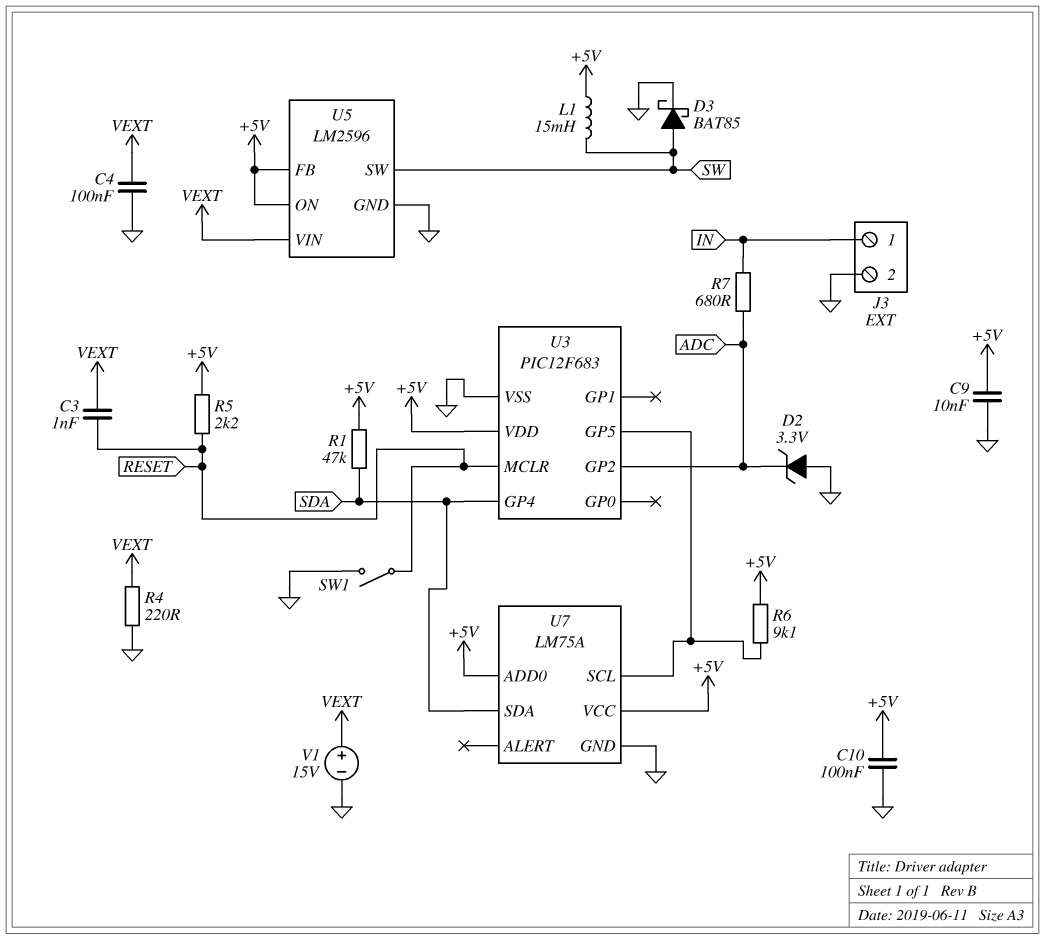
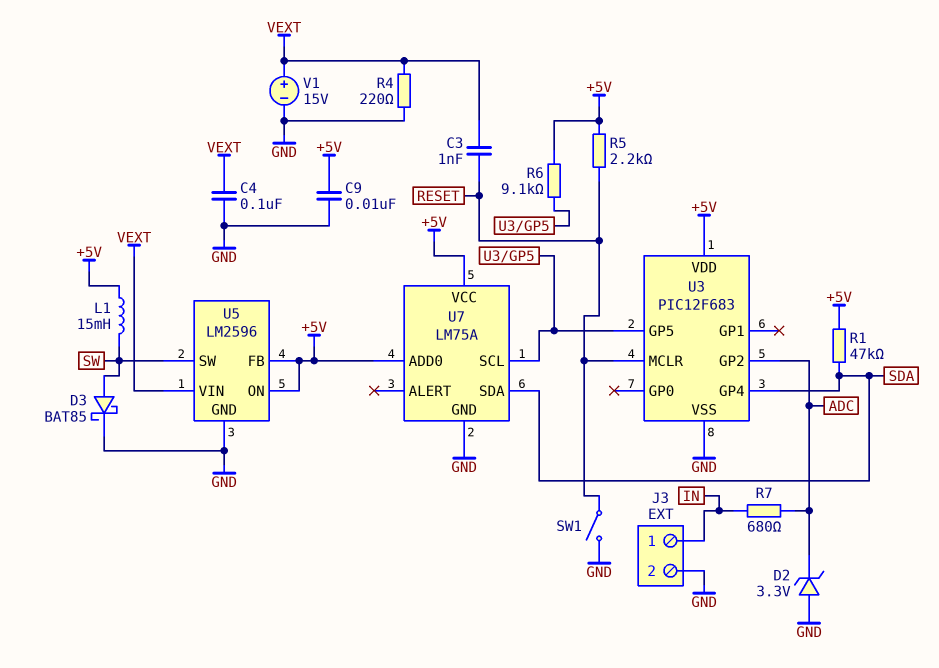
C10: 100nF (+5V, GND) -> none

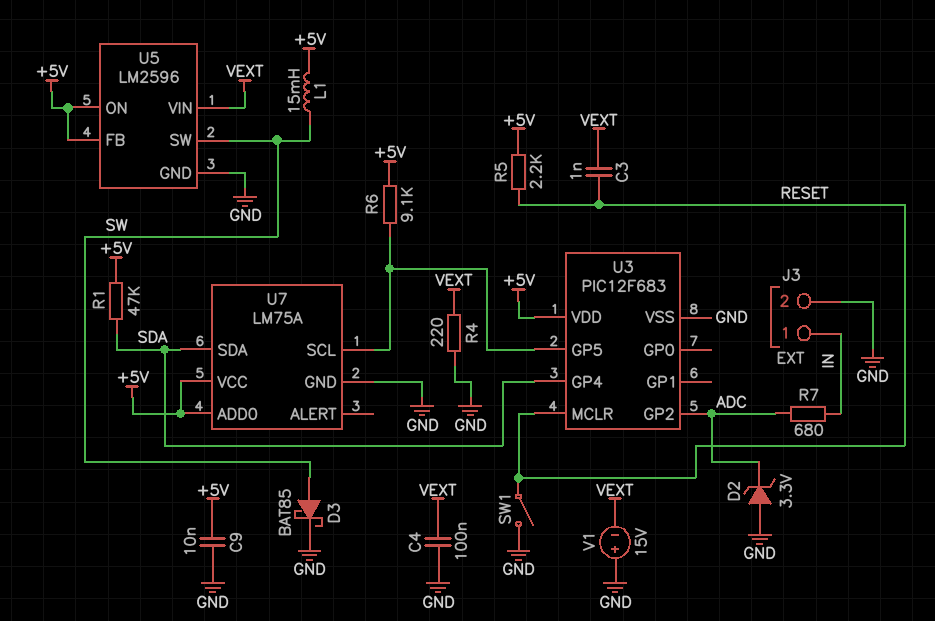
V1: 15V (plus VEXT, minus GND) -> 15V (plus GND, minus VEXT)

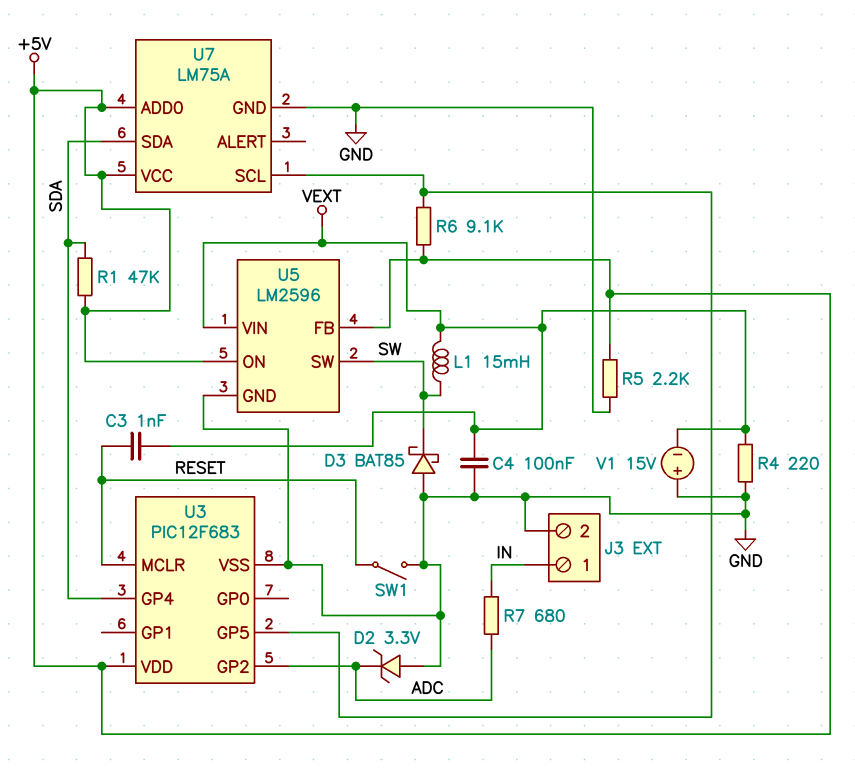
C9: 10nF (+5V, GND) -> none
D3: schottky BAT85 (A SW, K GND) -> schottky BAT85 (A GND, K SW)
L1: 15mH (+5V, SW) -> 15mH (SW, VEXT)
R5: 2.2k (+5V, RESET) -> 2.2k (+5V, GND)

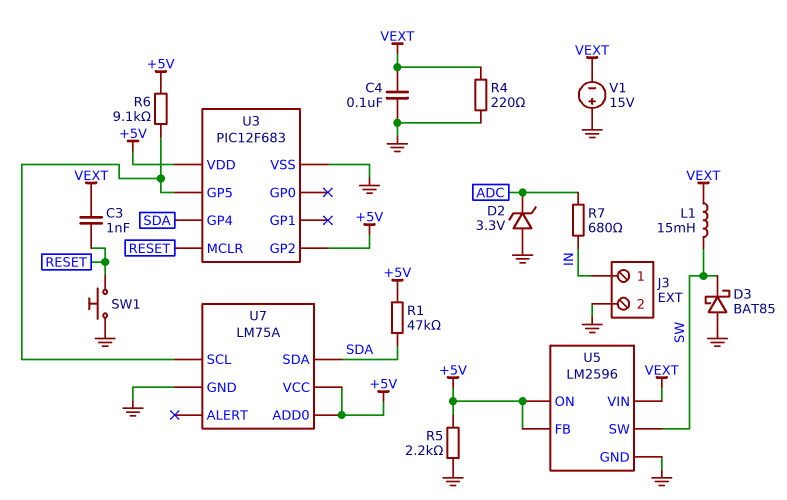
SW1: switch (GND, RESET) -> button (GND, RESET)
U3 pin GP2: ADC -> +5V

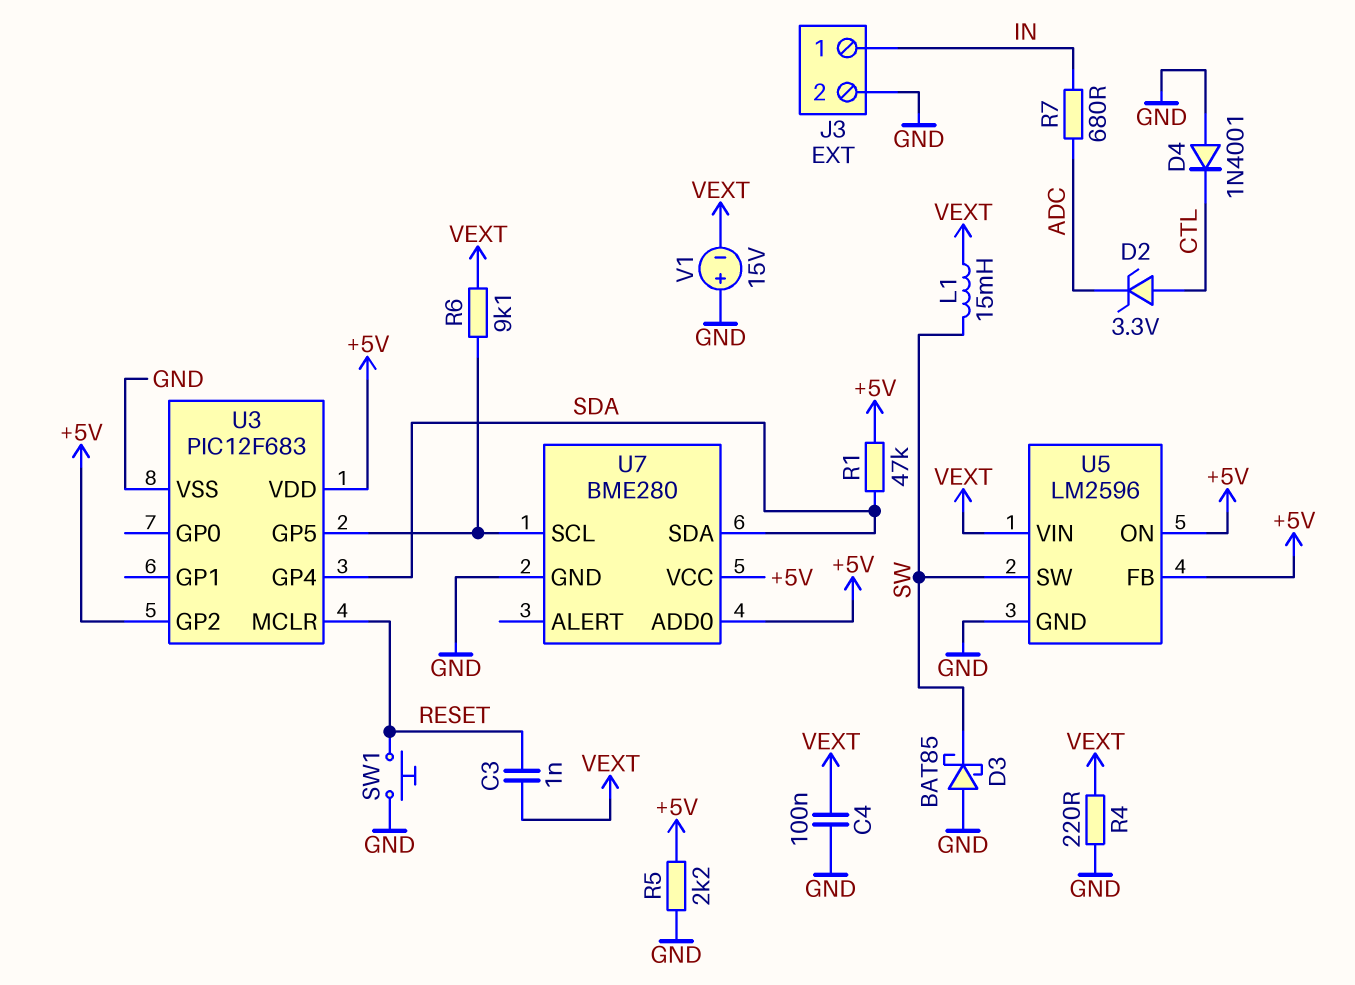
D2: zener 3.3V (A GND, K ADC) -> zener 3.3V (A CTL, K ADC)
D4: none -> diode 1N4001 (A GND, K CTL)
R6: 9.1k (+5V, U3/GP5) -> 9.1k (U3/GP5, VEXT)
U7: LM75A -> BME280

